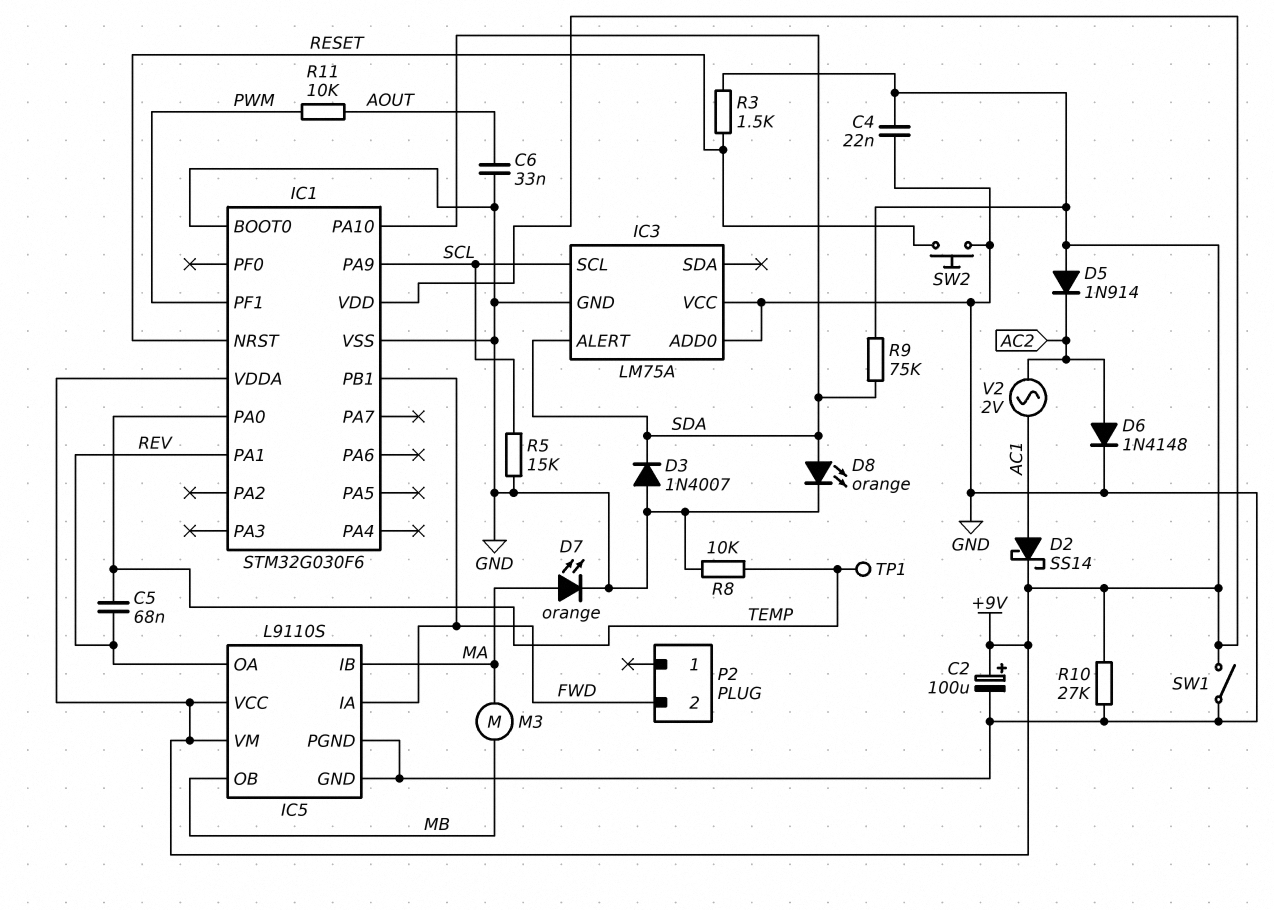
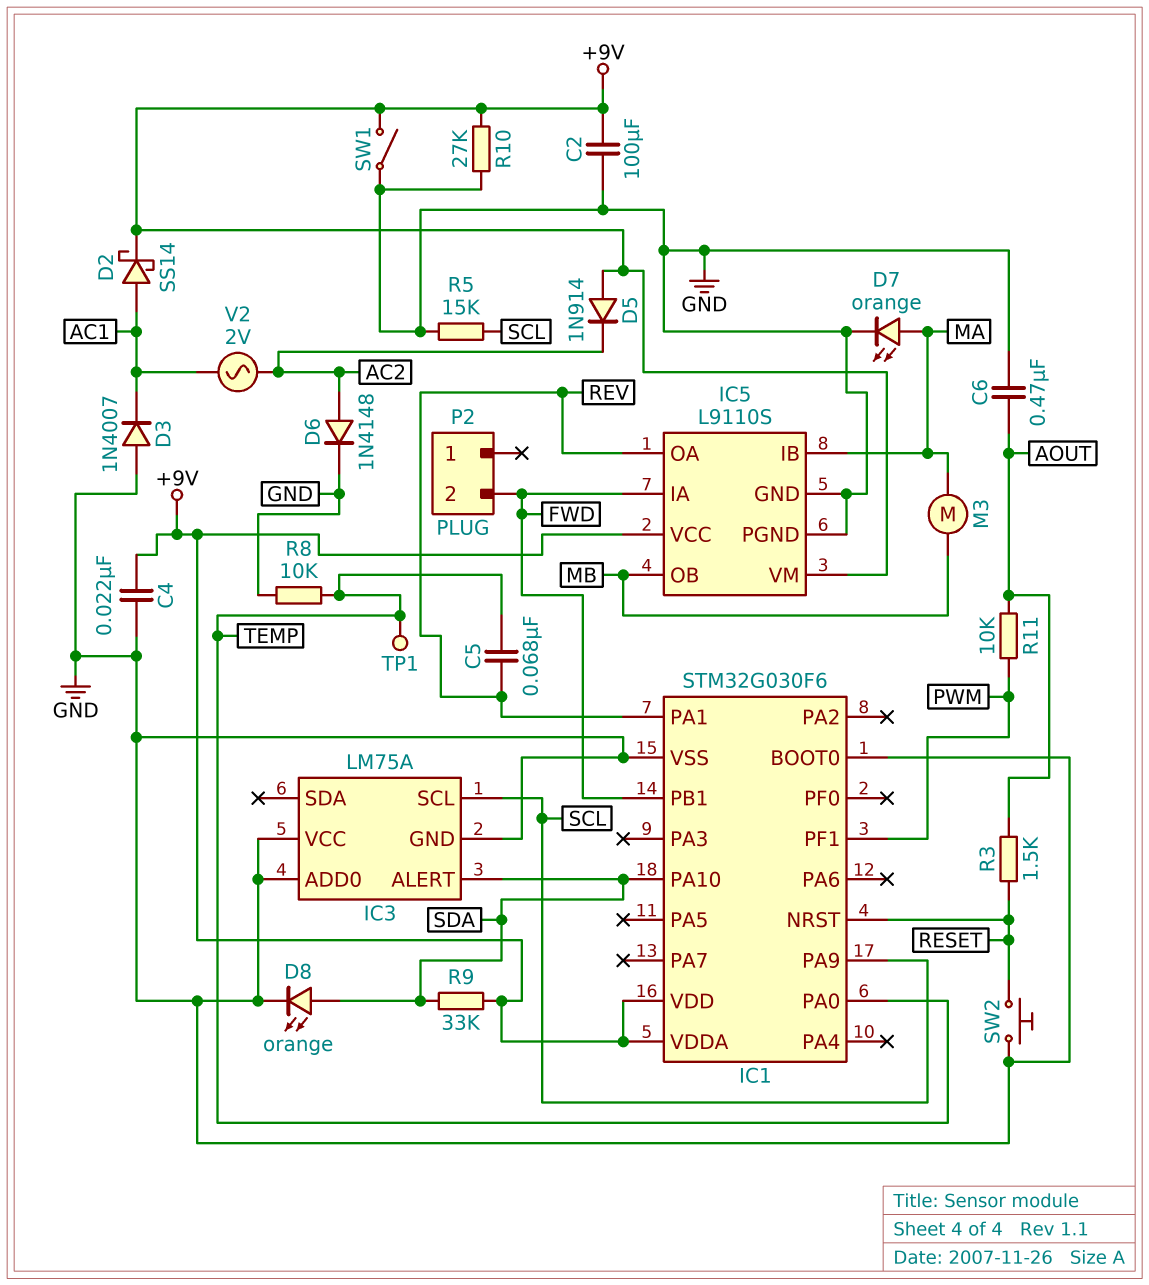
C2: 100uF (plus +9V, minus GND) -> 100uF (+9V, GND)
C6: 33nF (AOUT, GND) -> 470nF (AOUT, GND)
D3: diode 1N4007 (A GND, K SDA) -> diode 1N4007 (A GND, K AC1)
R3: 1.5k (+9V, RESET) -> 1.5k (AOUT, RESET)
R9: 75k (+9V, SDA) -> 33k (+9V, SDA)

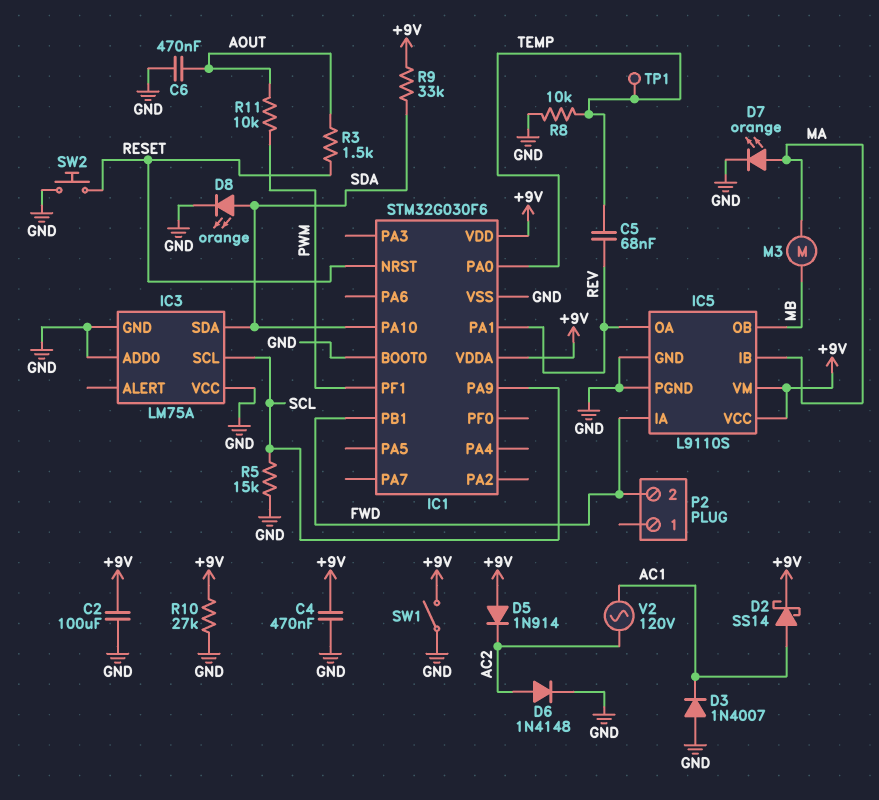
C4: 22nF (+9V, GND) -> 470nF (+9V, GND)
IC3 pin ALERT: SDA -> none
IC3 pin SDA: none -> SDA
V2: AC 2V (AC1, AC2) -> AC 120V (AC1, AC2)

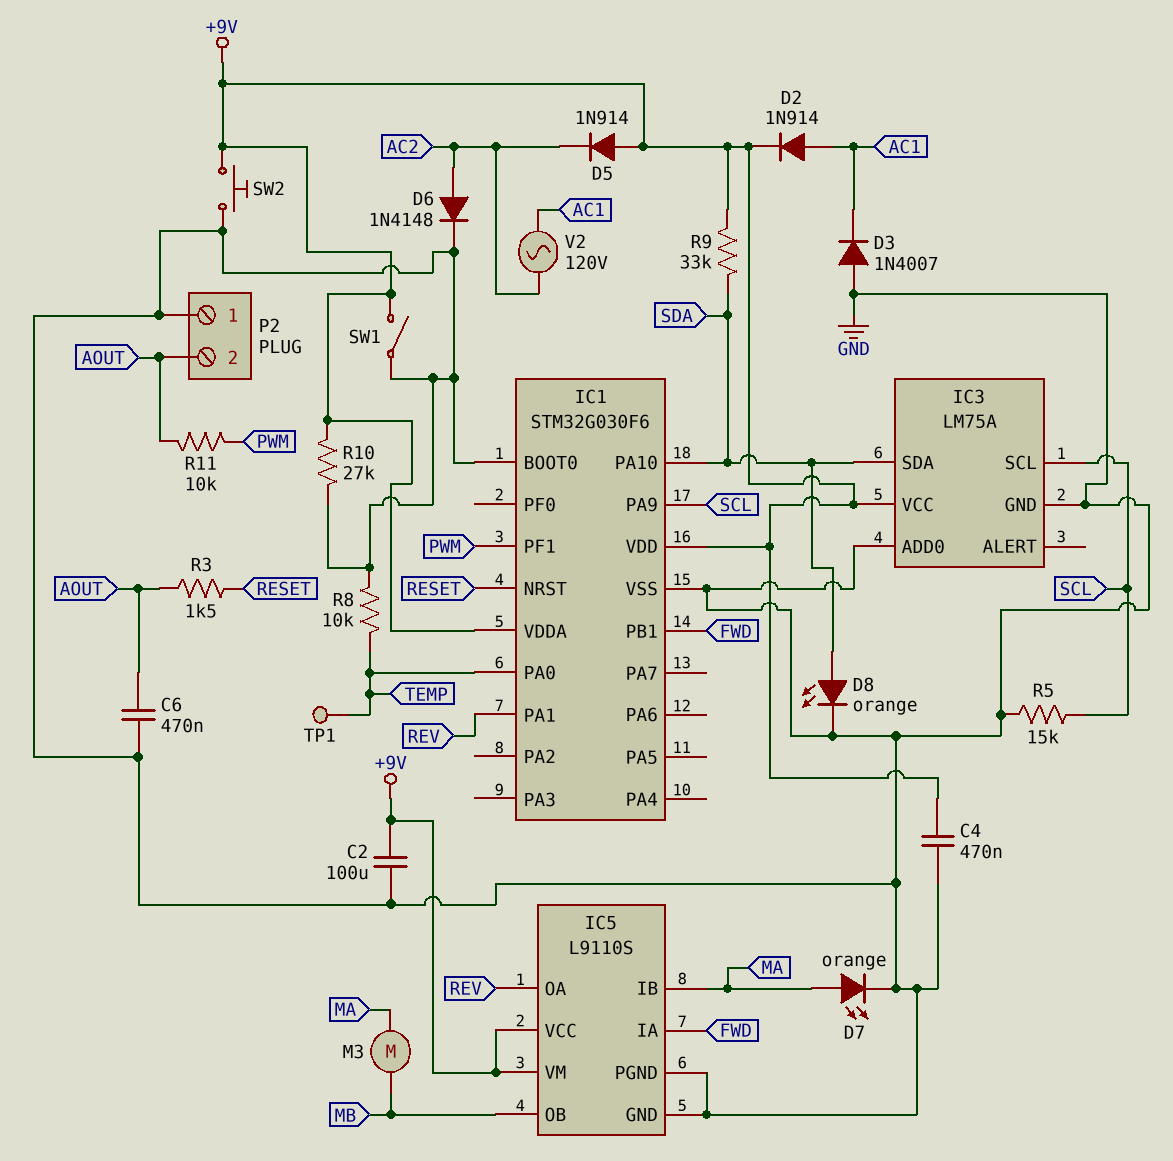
C5: 68nF (REV, TEMP) -> none
D2: schottky SS14 (A AC1, K +9V) -> diode 1N914 (A AC1, K +9V)
IC3 pin VCC: GND -> +9V
P2 pin 1: none -> GND
P2 pin 2: FWD -> AOUT
SW2: button (GND, RESET) -> button (+9V, GND)

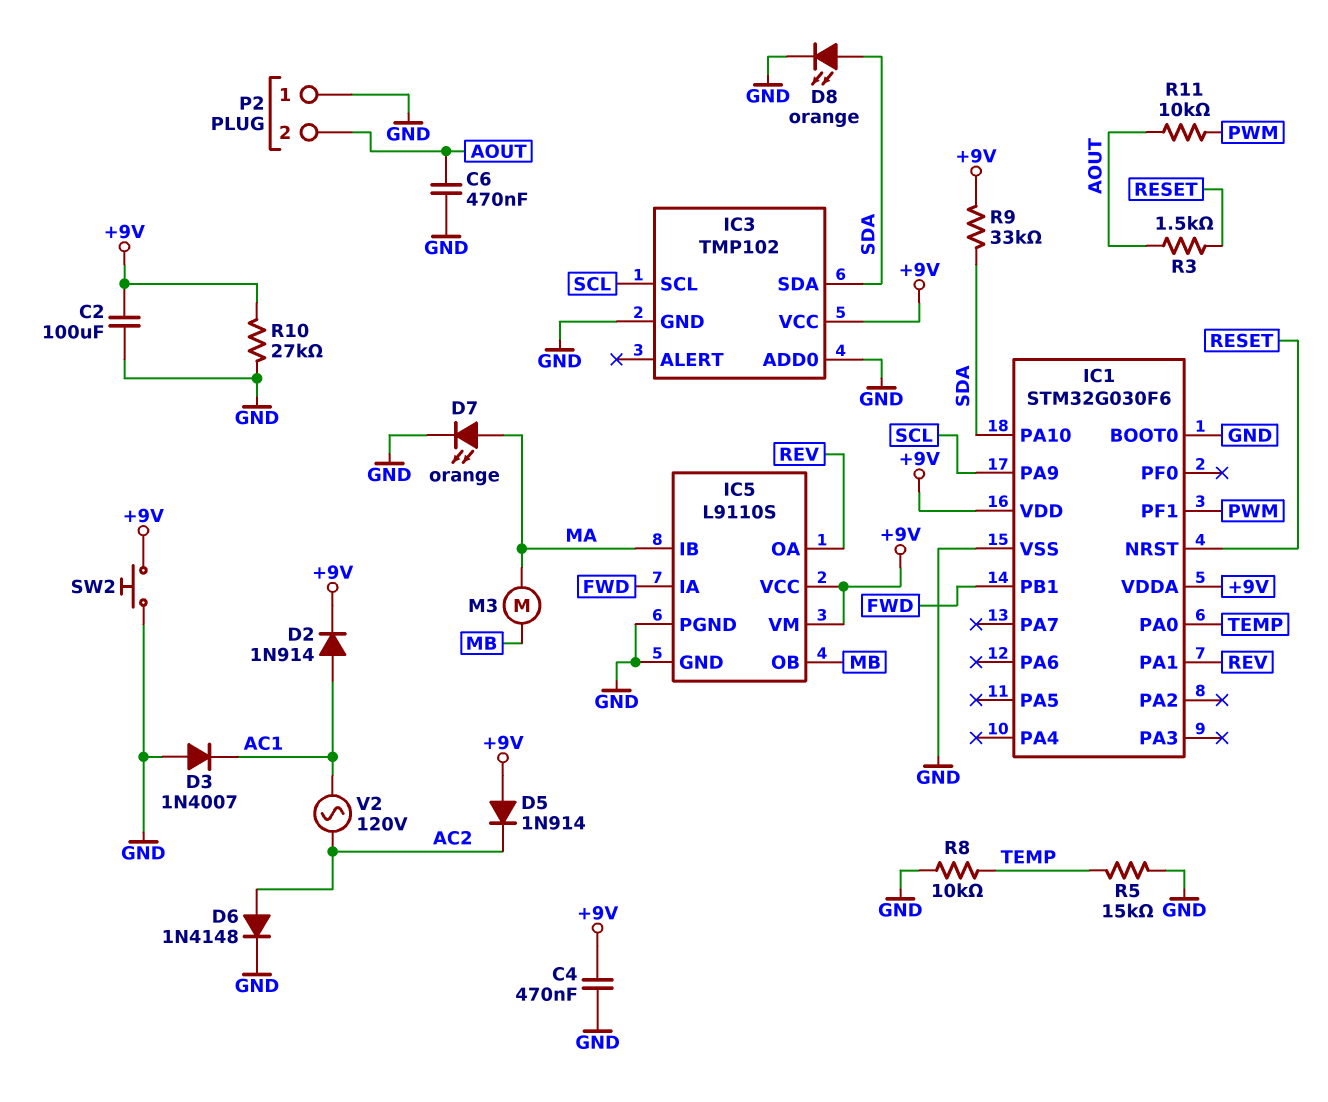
IC3: LM75A -> TMP102
R5: 15k (GND, SCL) -> 15k (GND, TEMP)
SW1: switch (+9V, GND) -> none
TP1: test point (TEMP) -> none

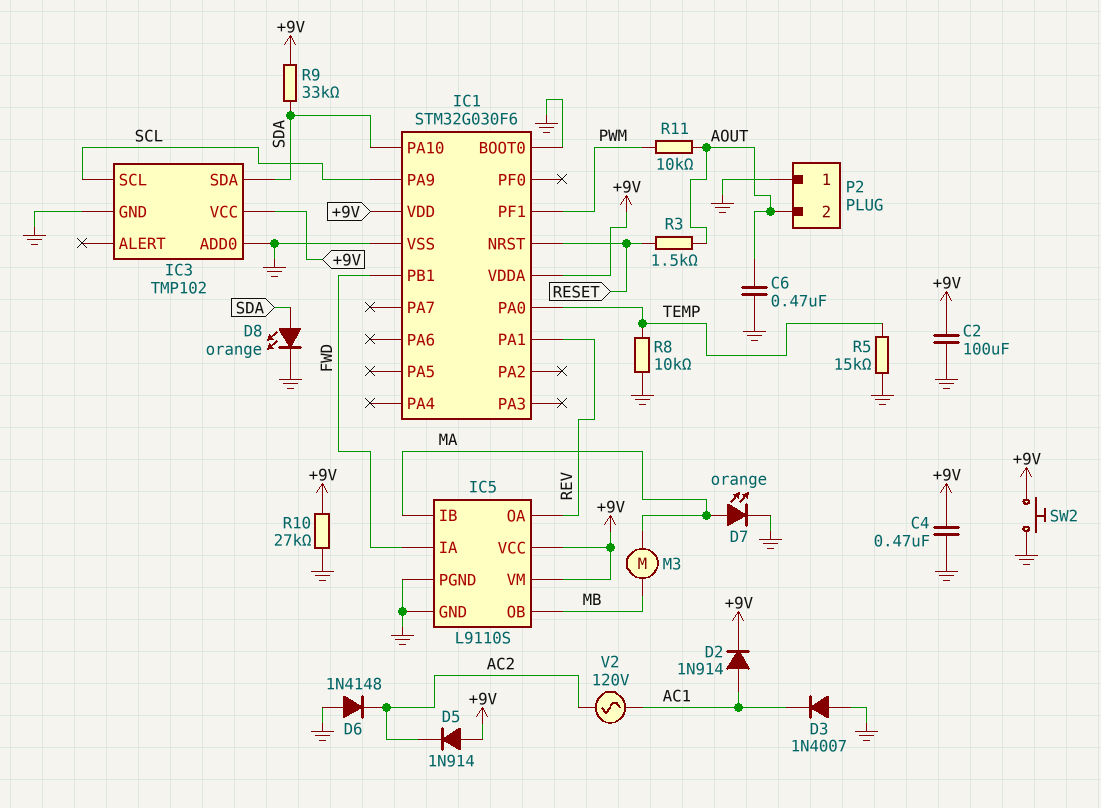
D6: diode 1N4148 (A AC2, K GND) -> diode 1N4148 (A GND, K AC2)

